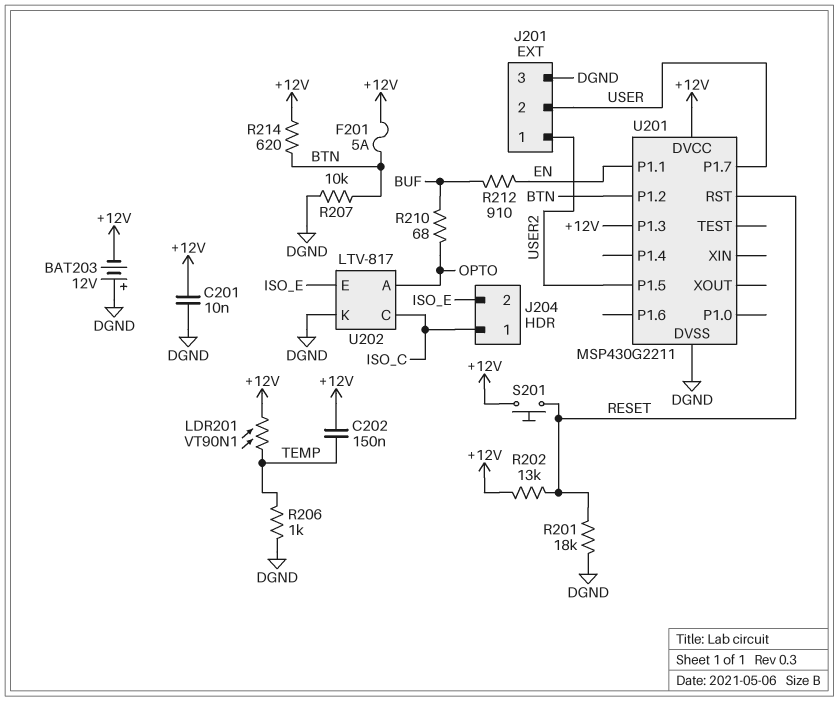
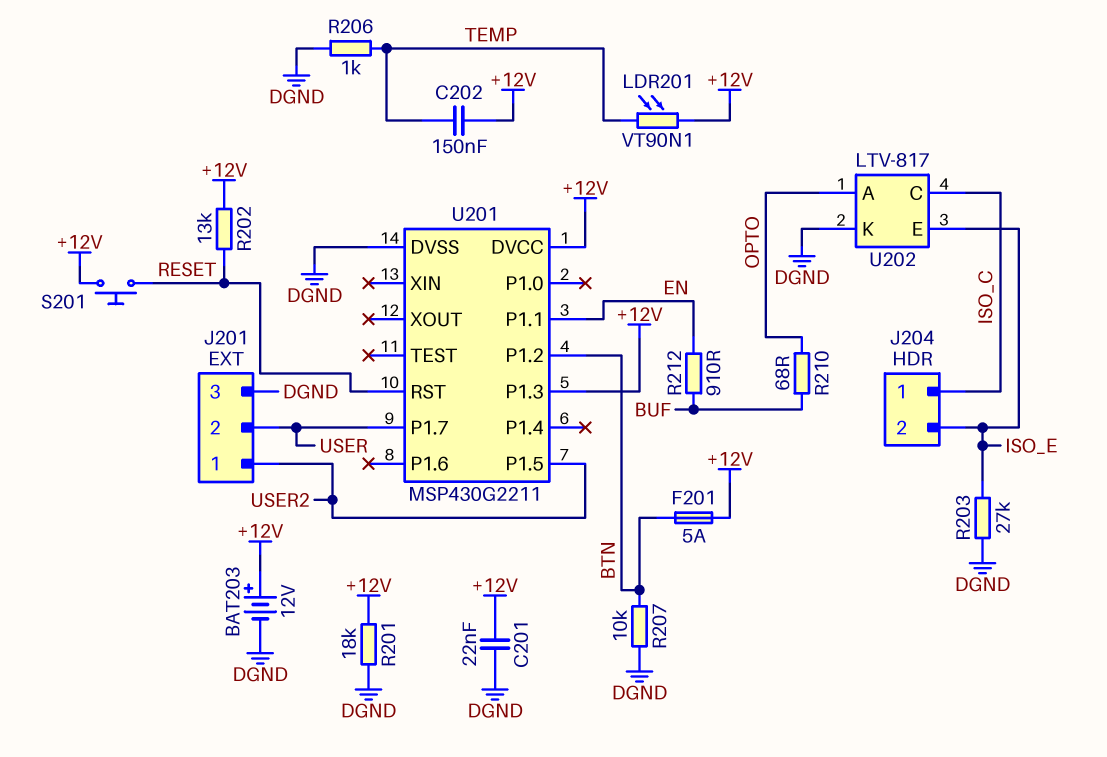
BAT203: 12V (plus DGND, minus +12V) -> 12V (plus +12V, minus DGND)
C201: 10nF (+12V, DGND) -> 22nF (+12V, DGND)
R201: 18k (DGND, RESET) -> 18k (+12V, DGND)
R203: none -> 27k (DGND, ISO_E)
R214: 620 (+12V, BTN) -> none

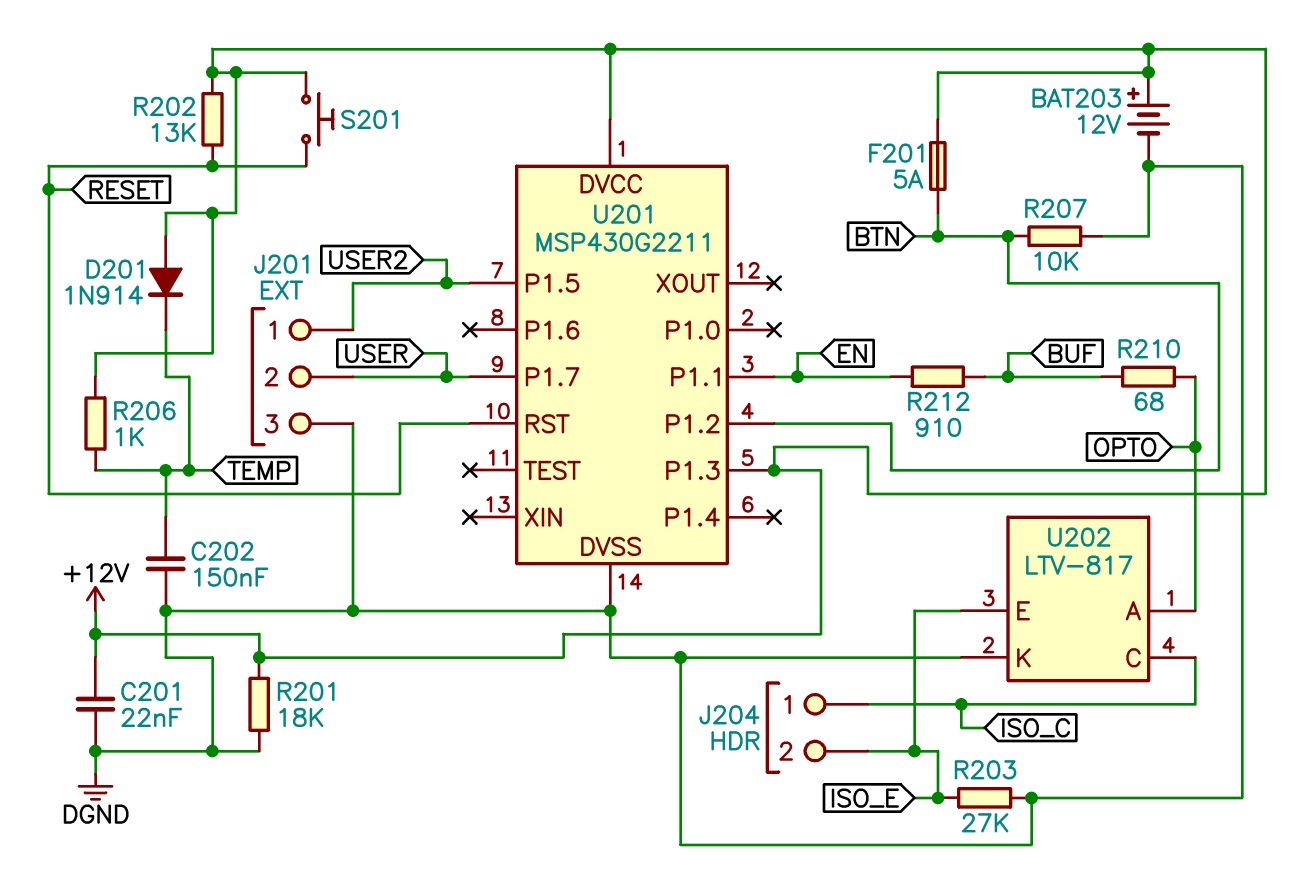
C202: 150nF (+12V, TEMP) -> 150nF (DGND, TEMP)
D201: none -> diode 1N914 (A +12V, K TEMP)
LDR201: VT90N1 (+12V, TEMP) -> none
R206: 1k (DGND, TEMP) -> 1k (+12V, TEMP)

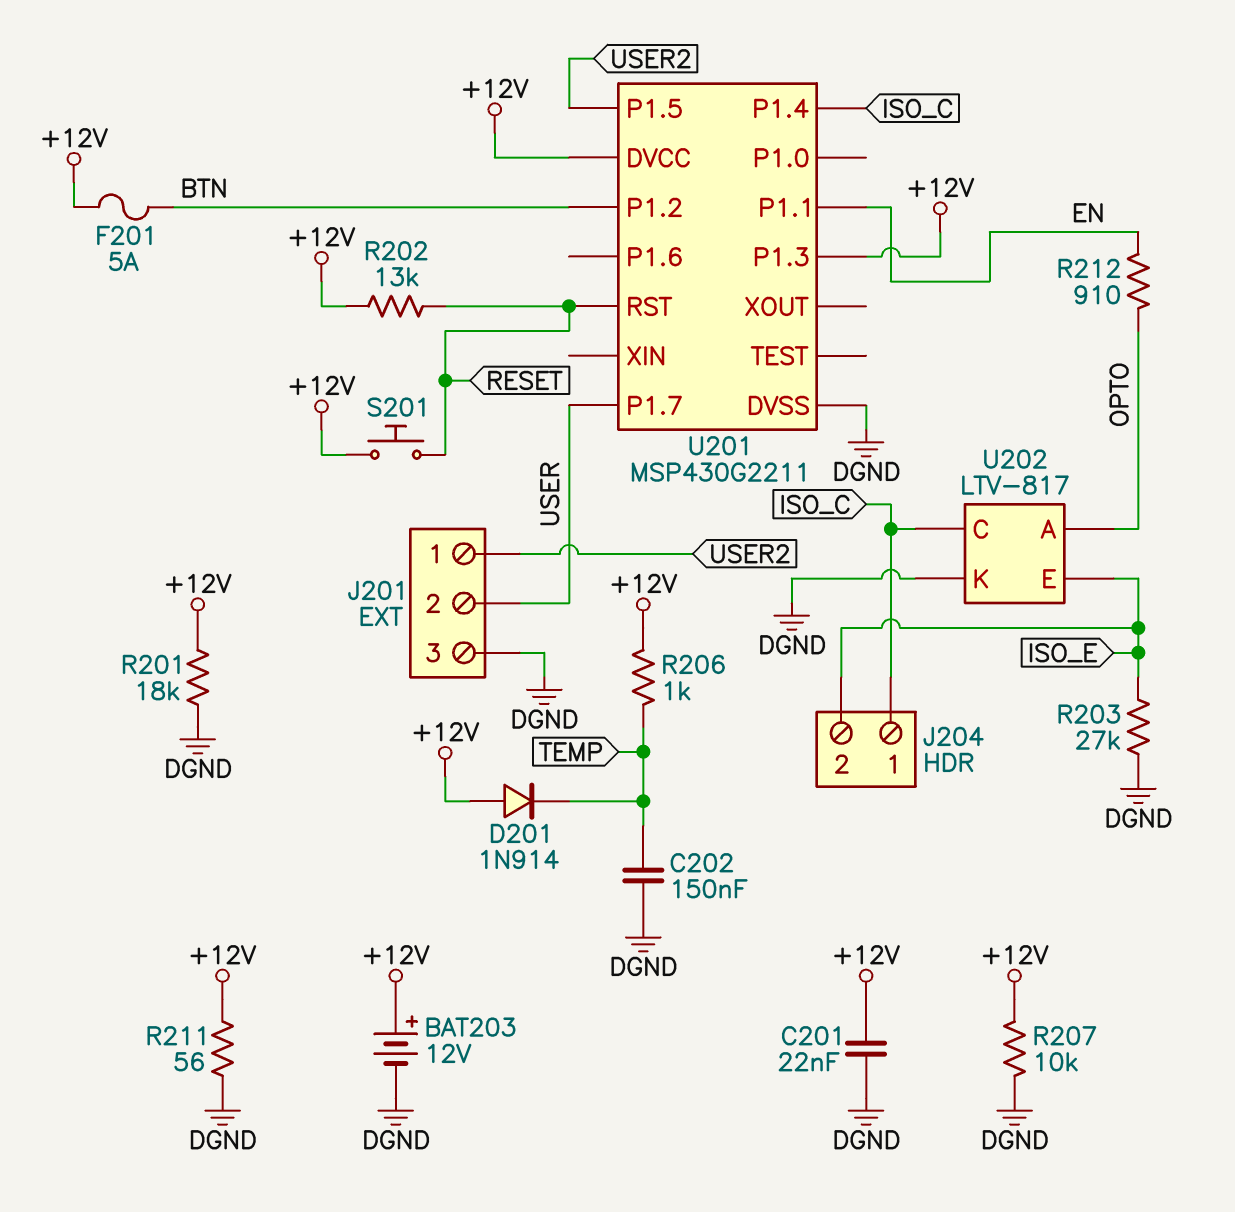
R207: 10k (BTN, DGND) -> 10k (+12V, DGND)
R210: 68 (BUF, OPTO) -> none
R211: none -> 56 (+12V, DGND)
R212: 910 (BUF, EN) -> 910 (EN, OPTO)
U201 pin P1.4: none -> ISO_C

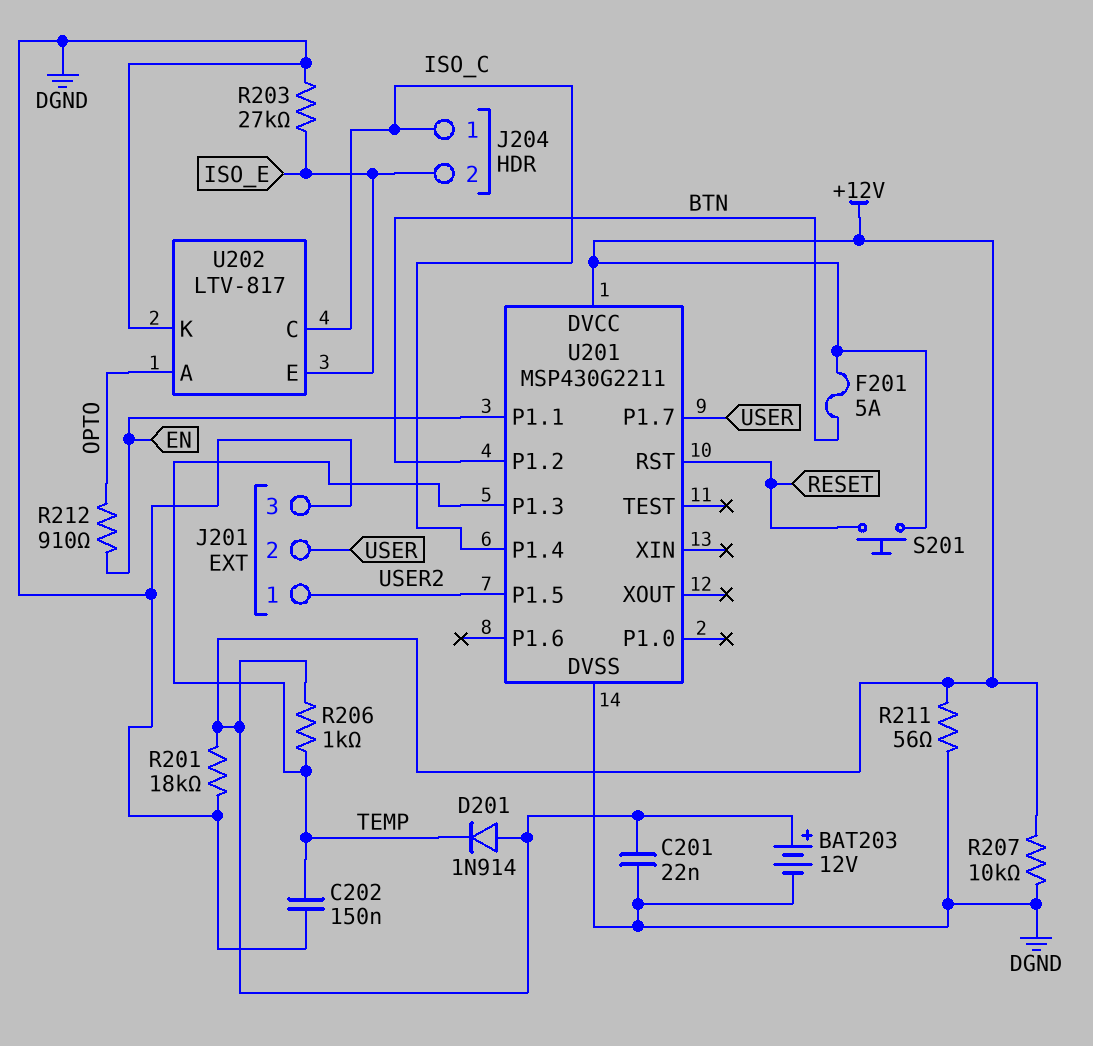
R202: 13k (+12V, RESET) -> none
U201 pin P1.3: +12V -> TEMP

